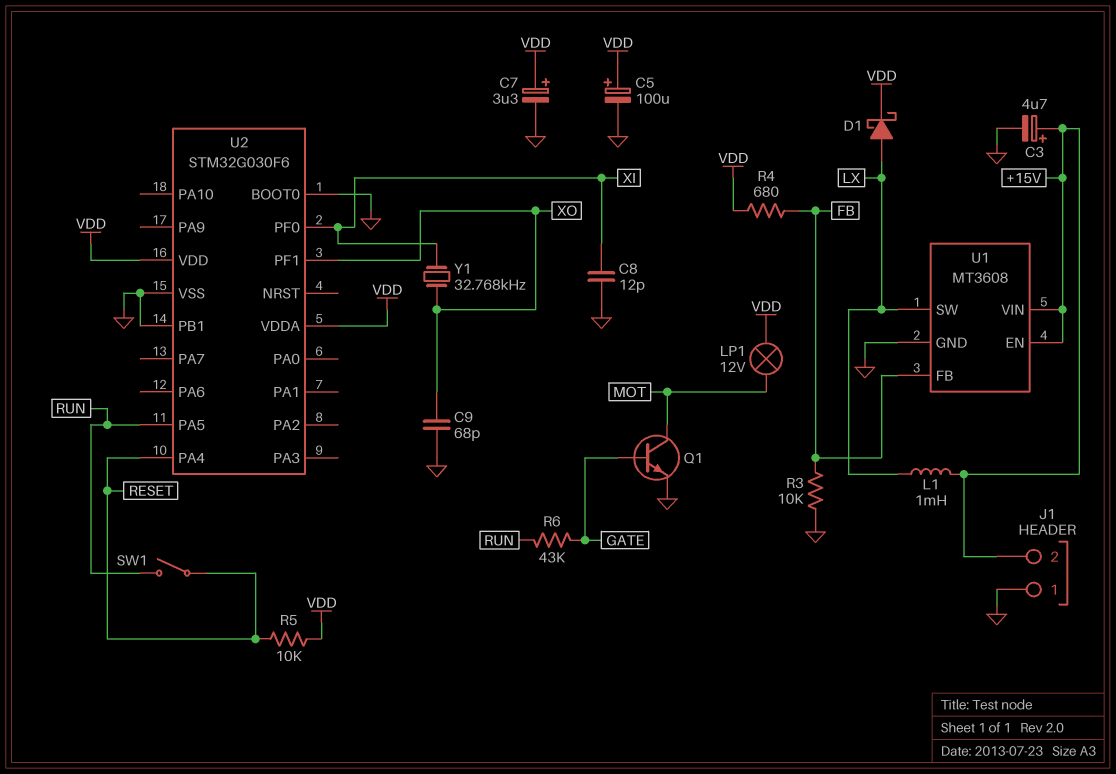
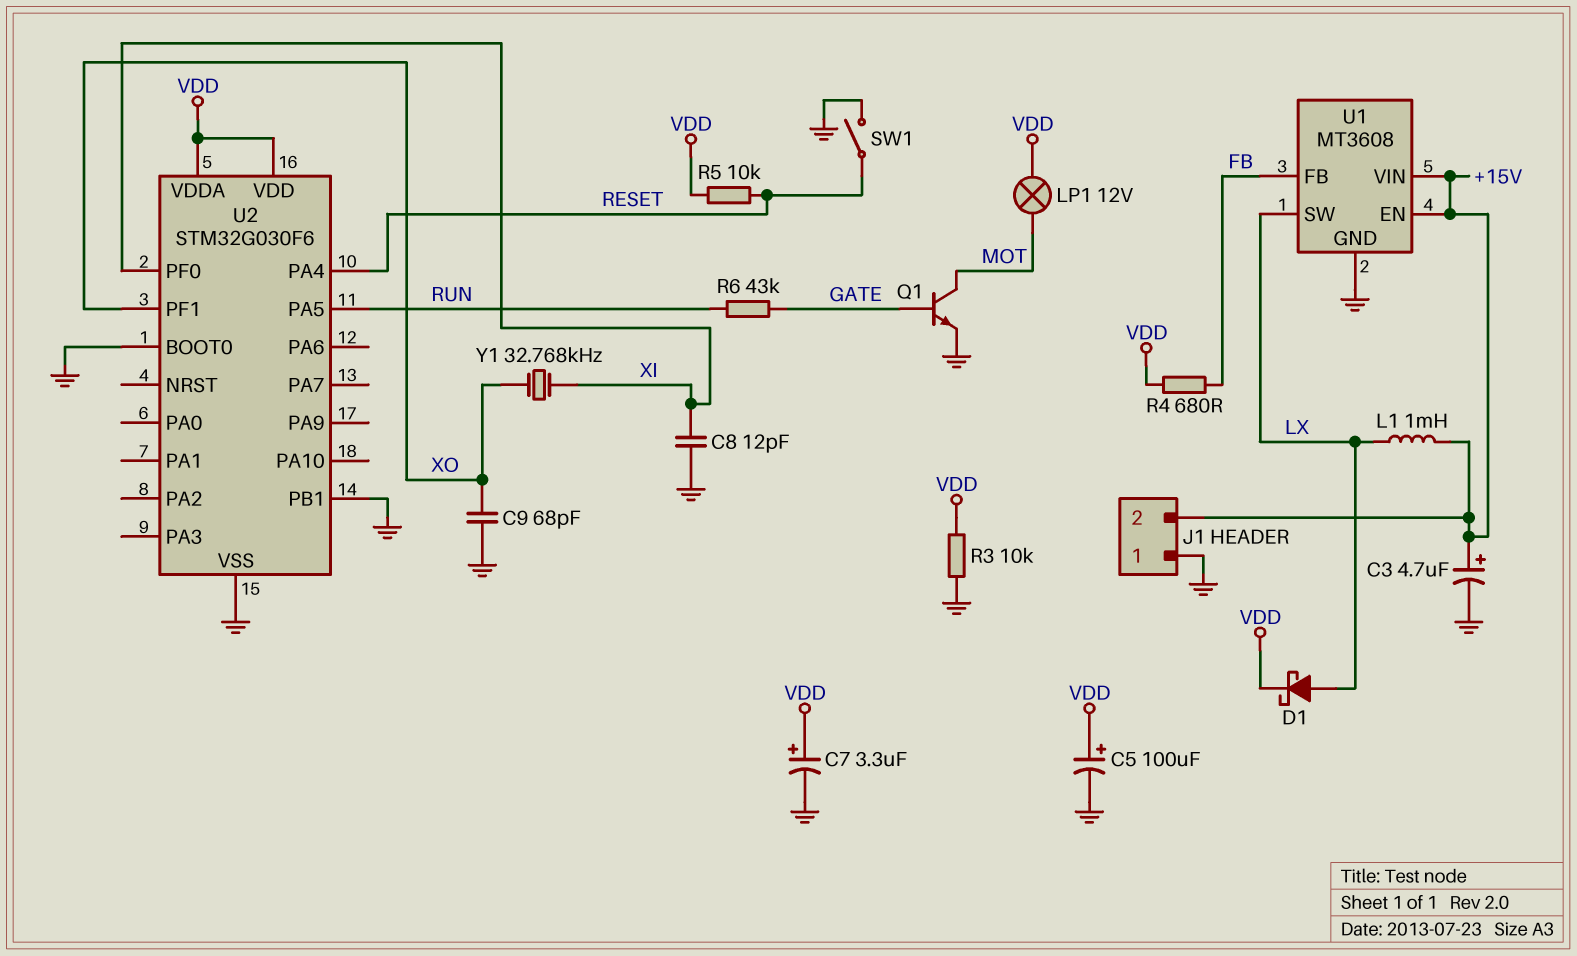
R3: 10k (FB, GND) -> 10k (GND, VDD)
SW1: switch (RESET, RUN) -> switch (GND, RESET)

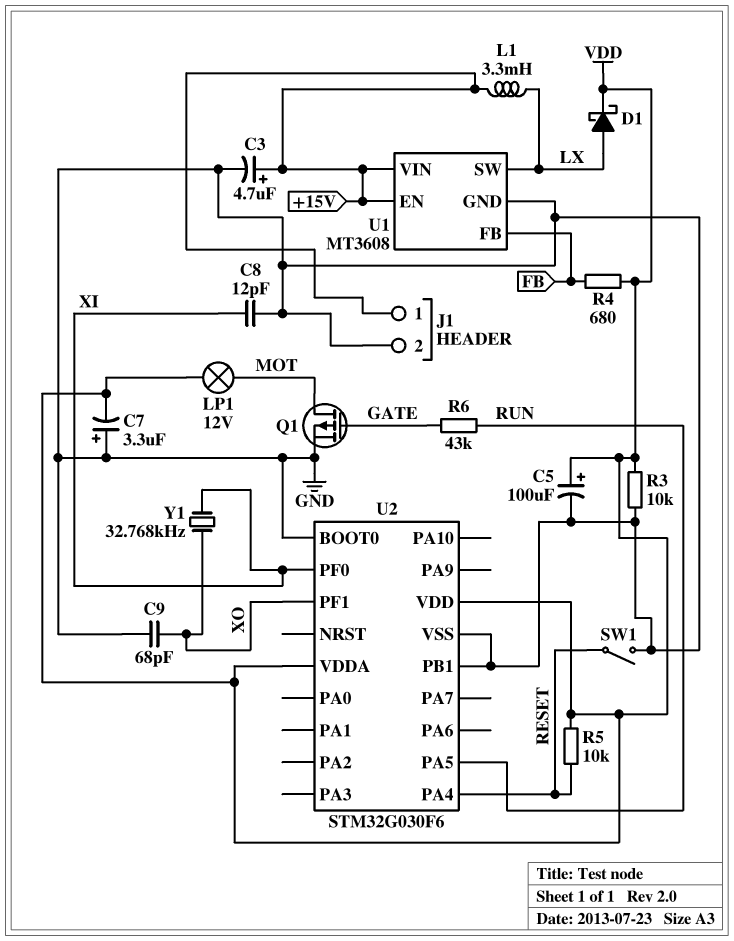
C7: 3.3uF (plus VDD, minus GND) -> 3.3uF (plus GND, minus VDD)
J1 pin 1: GND -> +15V
J1 pin 2: +15V -> GND
L1: 1mH (+15V, LX) -> 3.3mH (+15V, LX)
Q1: NPN (B GATE, C MOT, E GND) -> PMOS (G GATE, D MOT, S GND)

